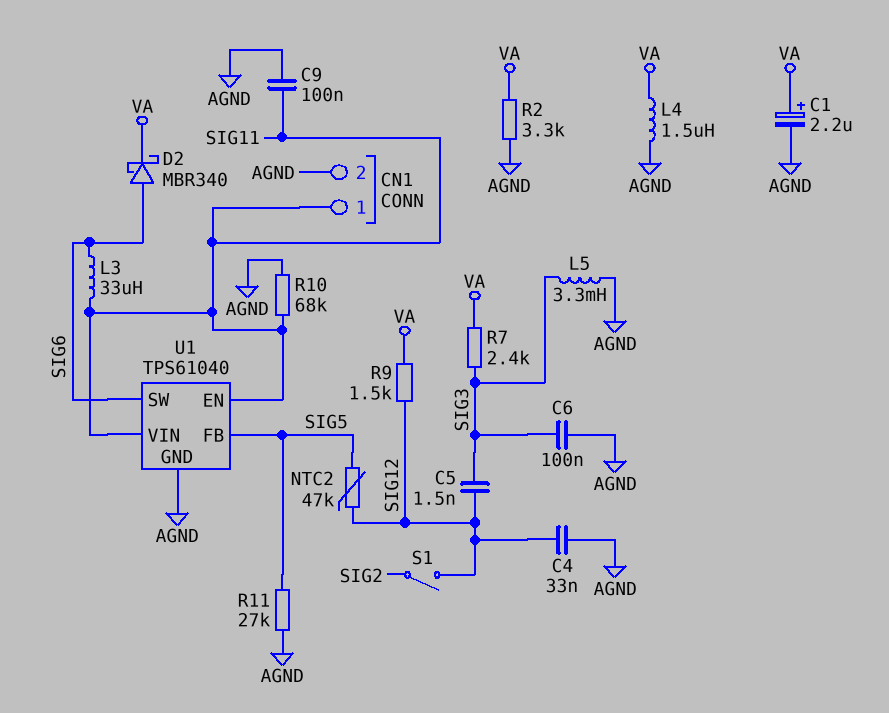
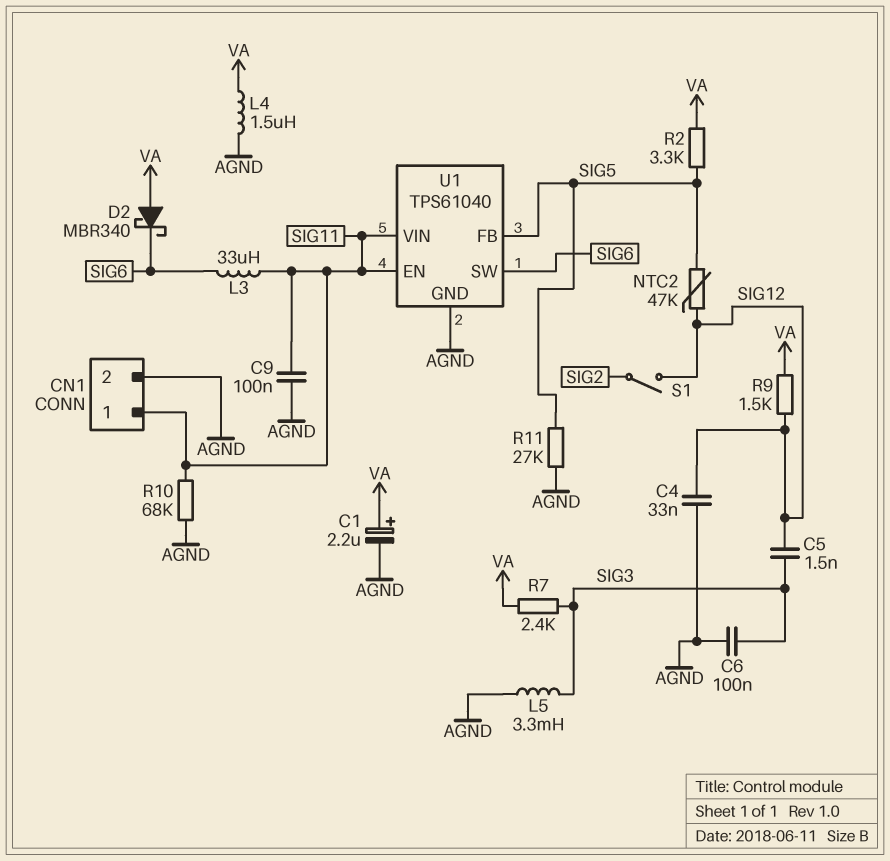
D2: schottky MBR340 (A SIG6, K VA) -> schottky MBR340 (A VA, K SIG6)
R2: 3.3k (AGND, VA) -> 3.3k (SIG5, VA)

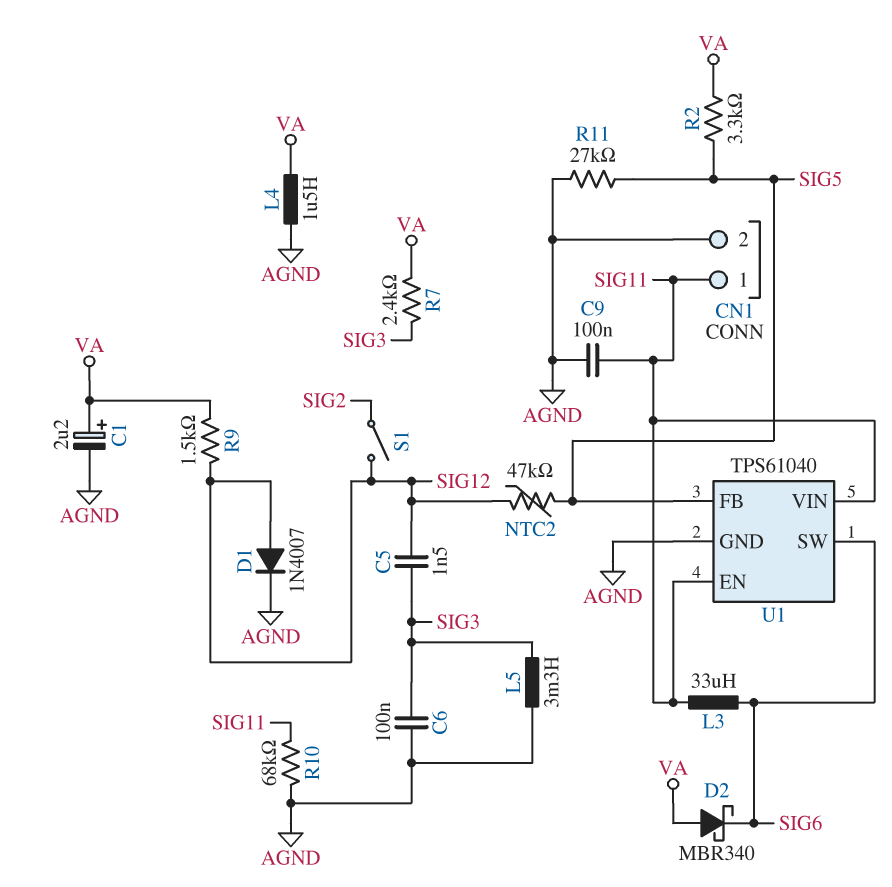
C4: 33nF (AGND, SIG12) -> none
D1: none -> diode 1N4007 (A SIG12, K AGND)

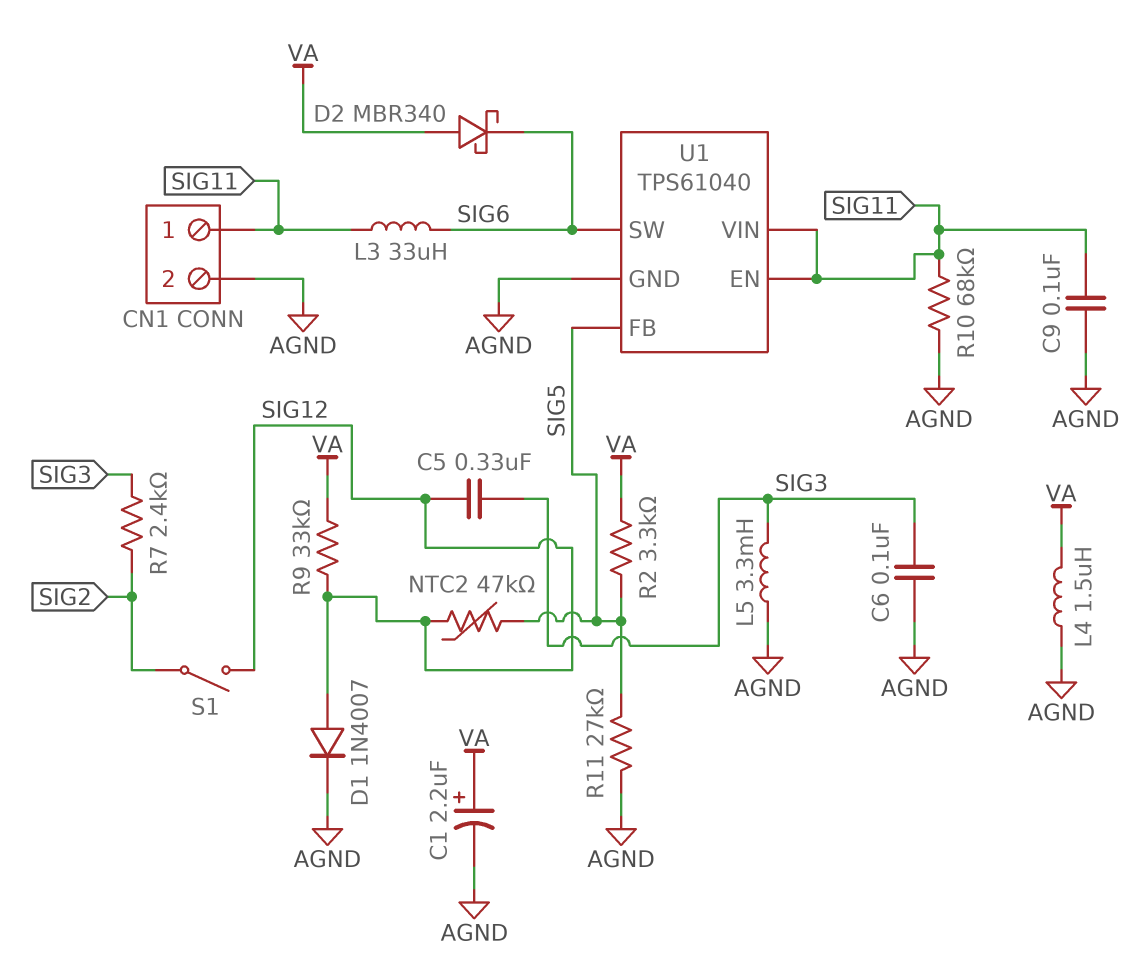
C5: 1.5nF (SIG3, SIG12) -> 330nF (SIG3, SIG12)
R7: 2.4k (SIG3, VA) -> 2.4k (SIG2, SIG3)
R9: 1.5k (SIG12, VA) -> 33k (SIG12, VA)

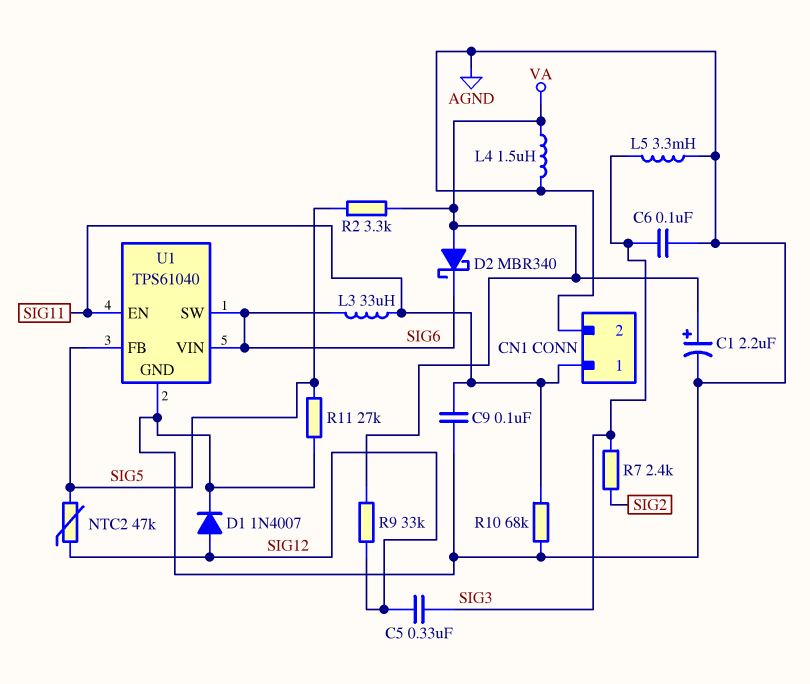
S1: switch (SIG2, SIG12) -> none
U1 pin VIN: SIG11 -> SIG6

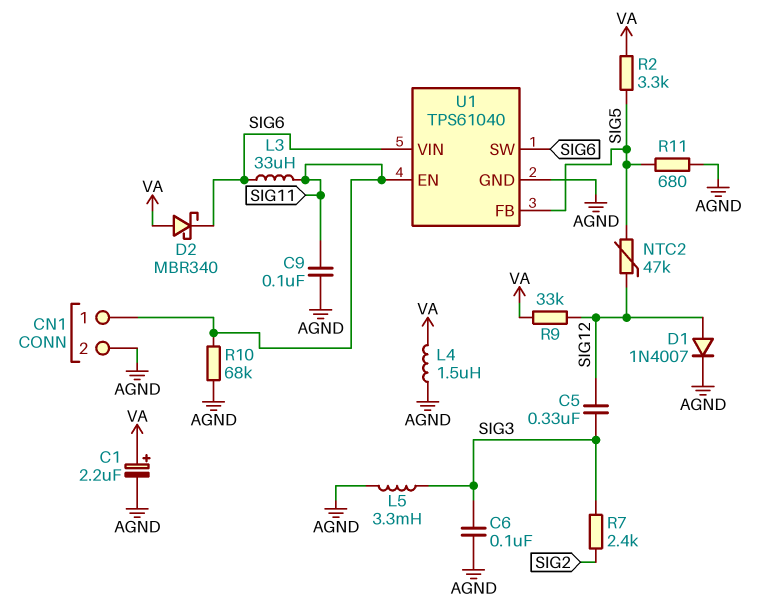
R11: 27k (AGND, SIG5) -> 680 (AGND, SIG5)

